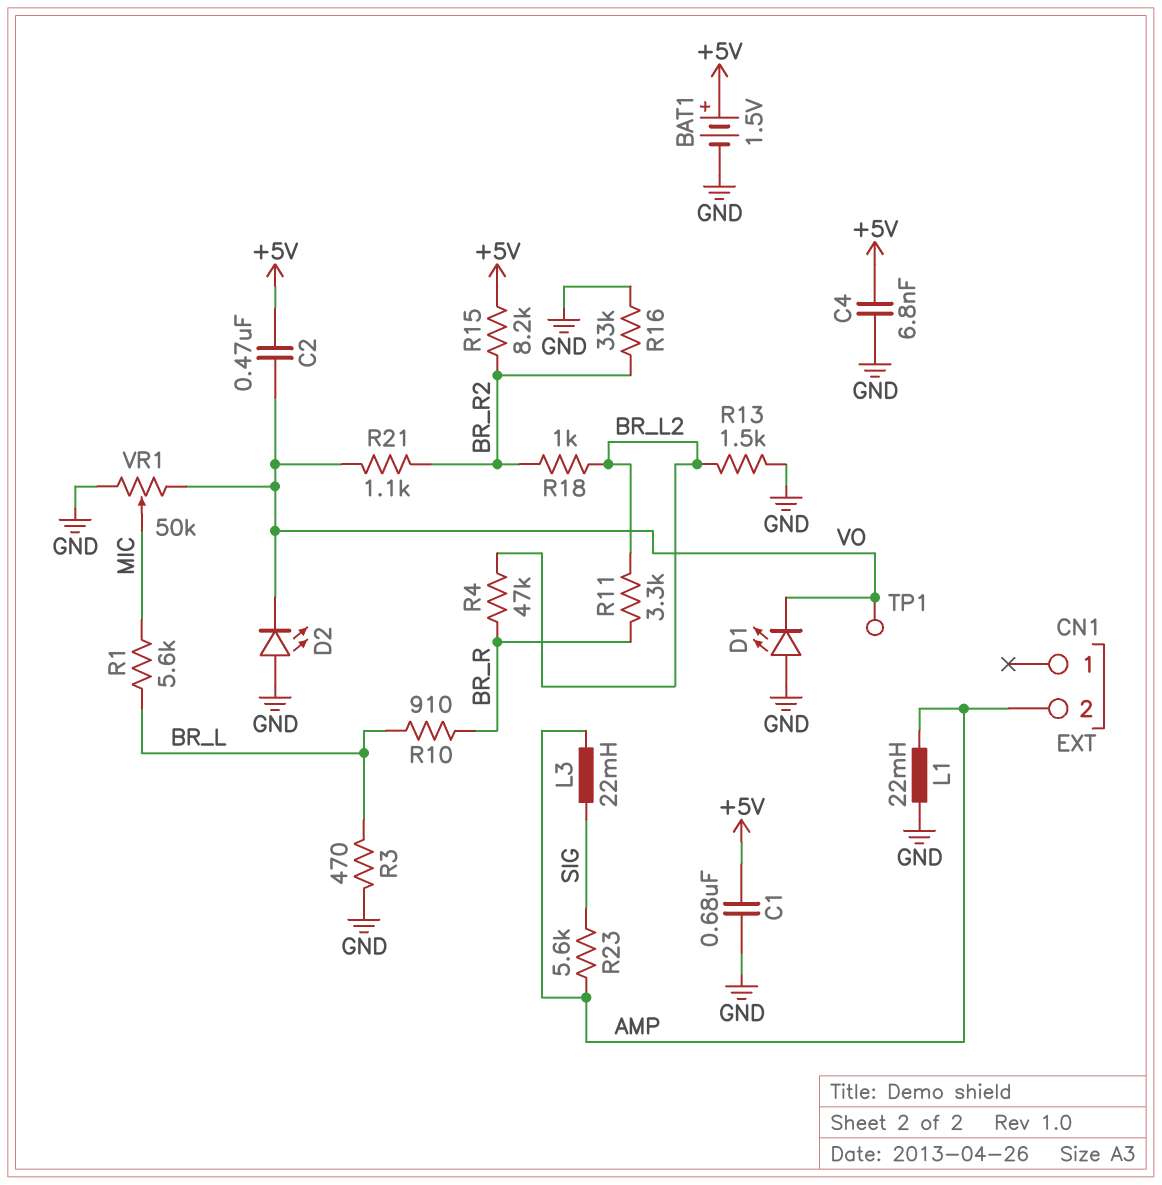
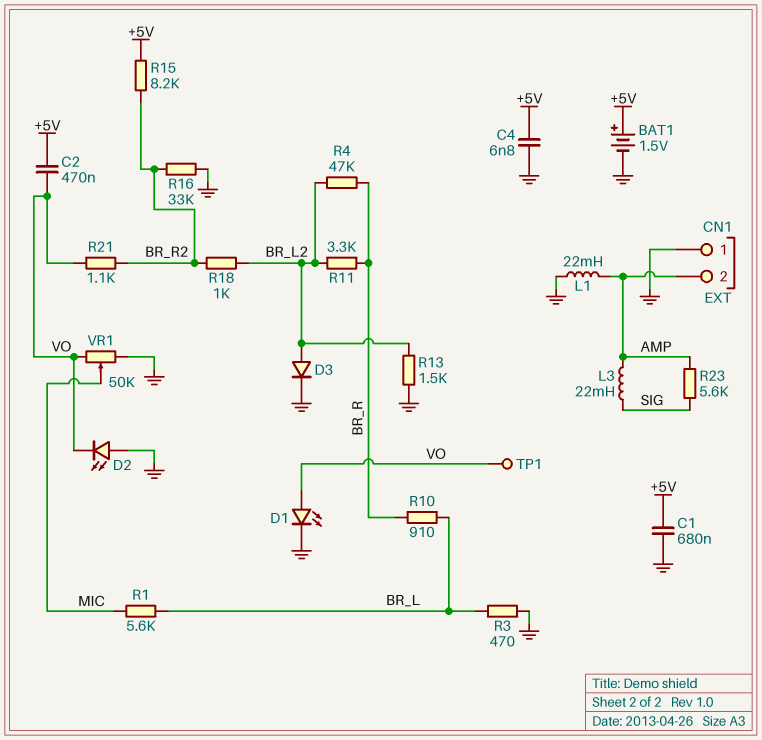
CN1 pin 1: none -> GND
D1: LED (A GND, K VO) -> LED (A VO, K GND)
D3: none -> diode (A BR_L2, K GND)

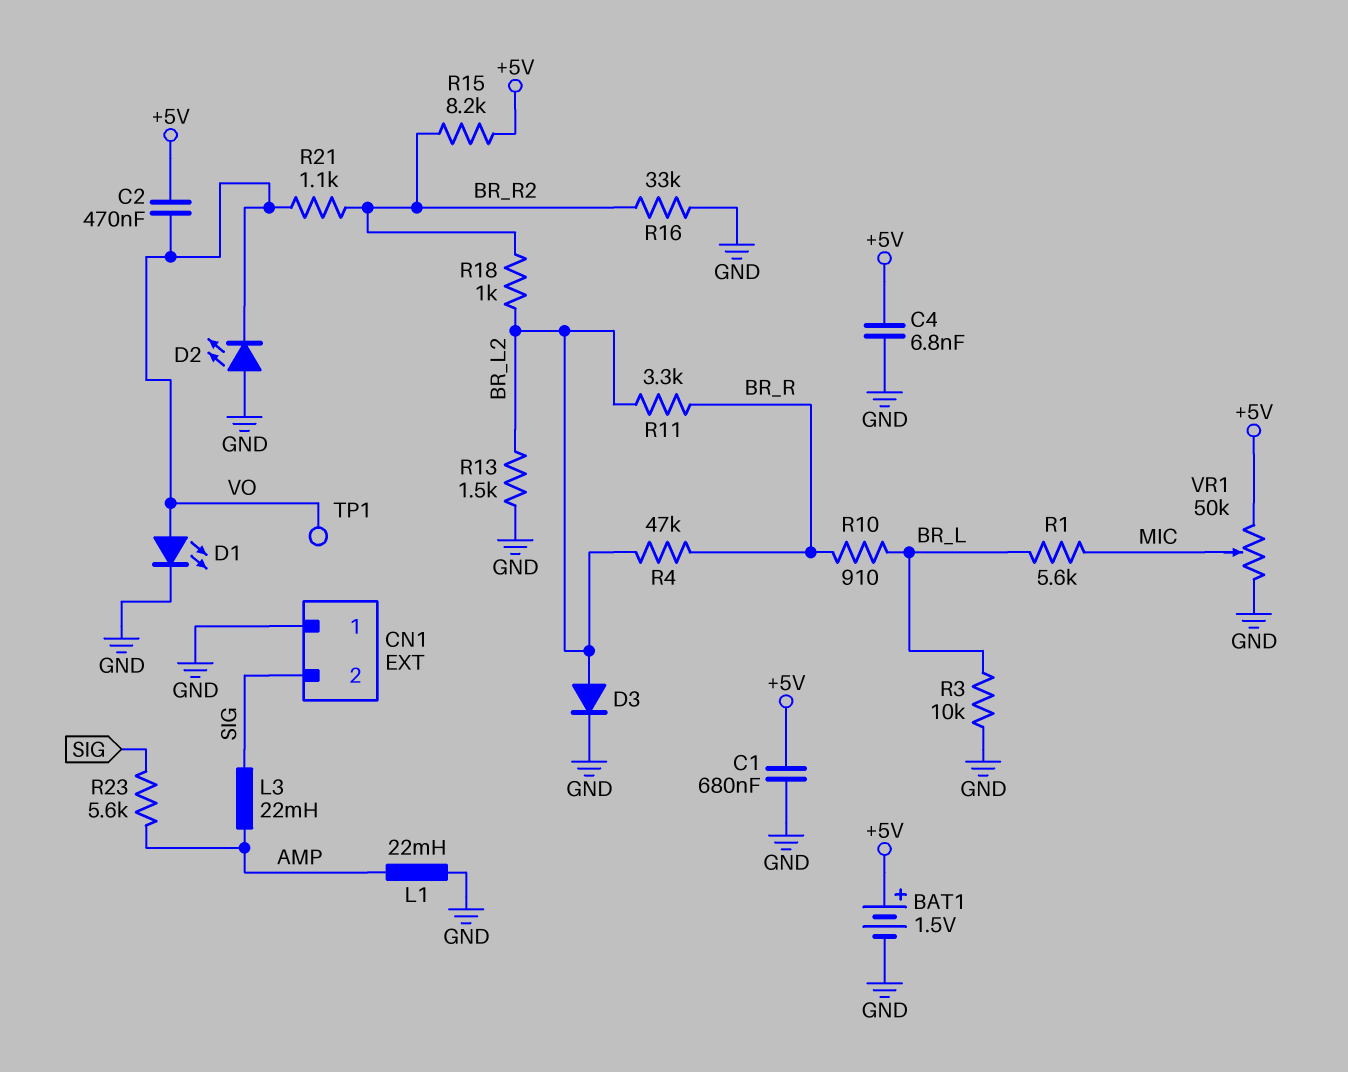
CN1 pin 2: AMP -> SIG
R3: 470 (BR_L, GND) -> 10k (BR_L, GND)
VR1: 50k (GND, VO, wiper MIC) -> 50k (+5V, GND, wiper MIC)

